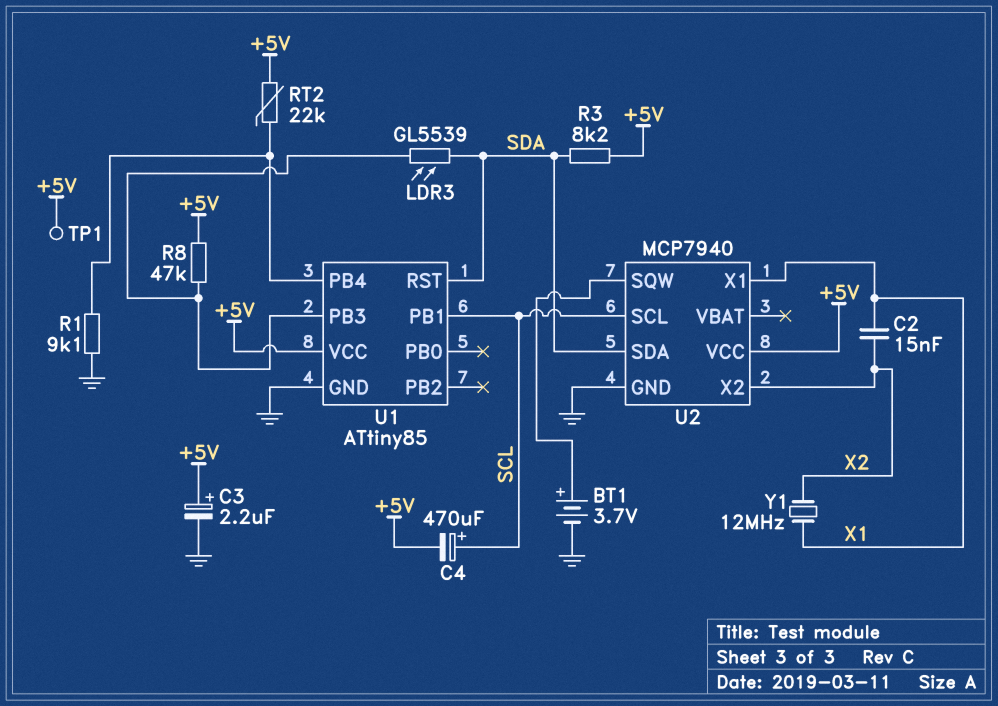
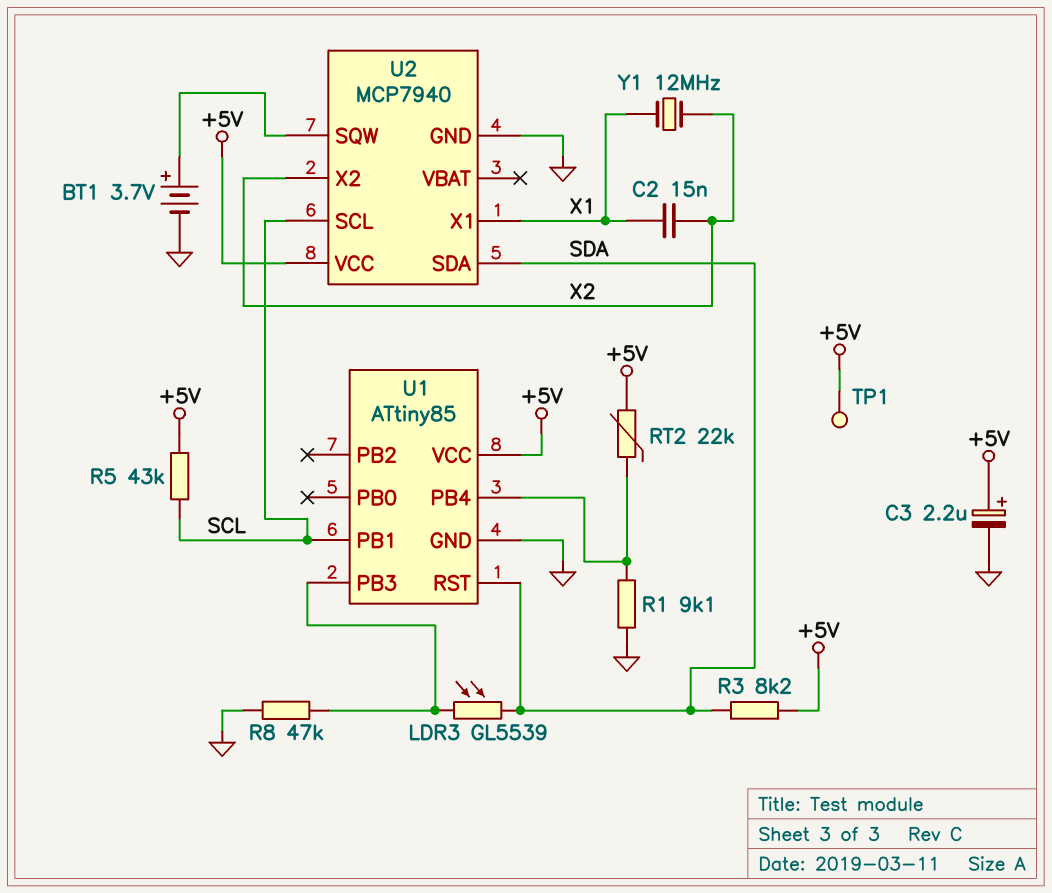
C4: 470uF (plus SCL, minus +5V) -> none
R5: none -> 43k (+5V, SCL)
R8: 47k (+5V, U1/PB3) -> 47k (GND, U1/PB3)

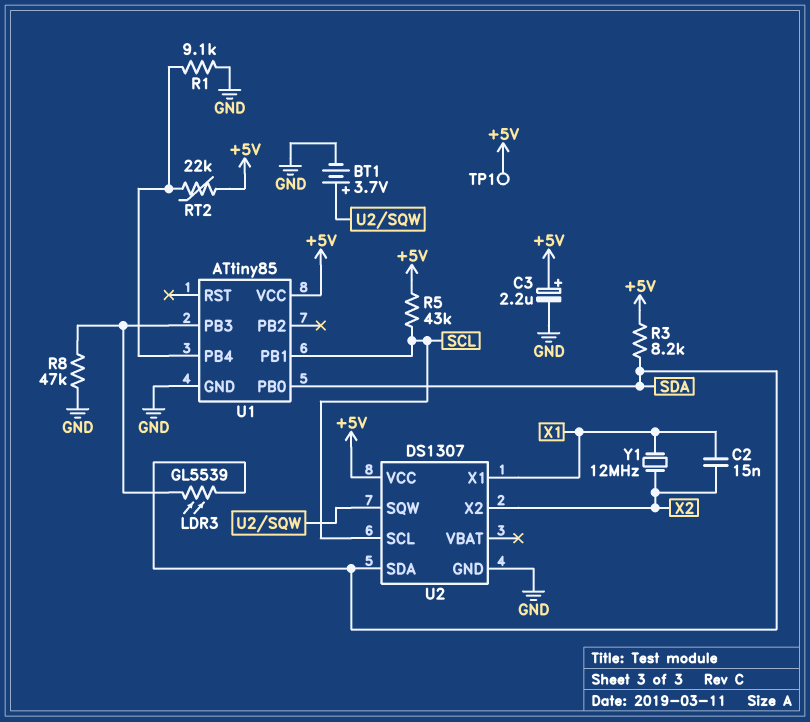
U1 pin PB0: none -> SDA
U1 pin RST: SDA -> none
U2: MCP7940 -> DS1307

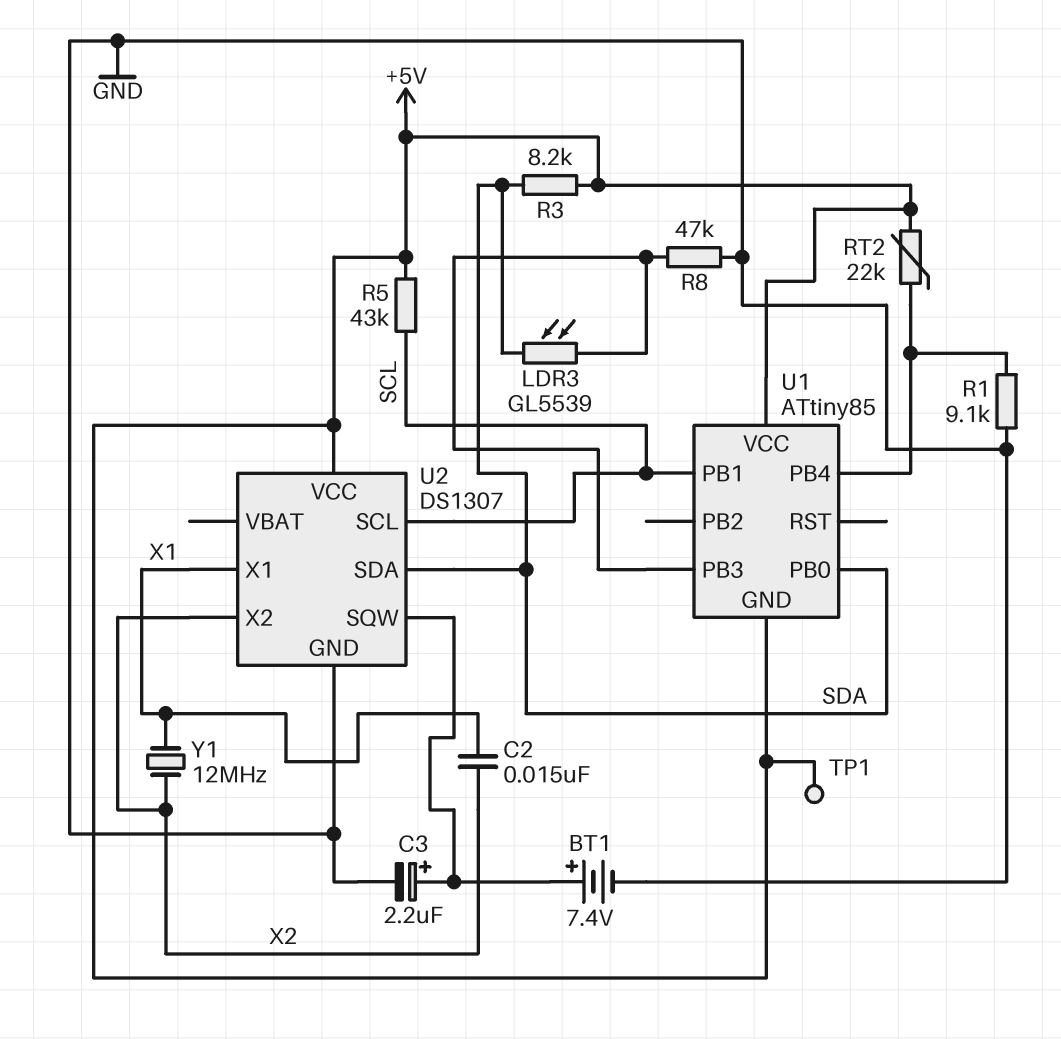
BT1: 3.7V (plus U2/SQW, minus GND) -> 7.4V (plus U2/SQW, minus GND)
C3: 2.2uF (plus +5V, minus GND) -> 2.2uF (plus U2/SQW, minus GND)
U1 pin GND: GND -> +5V

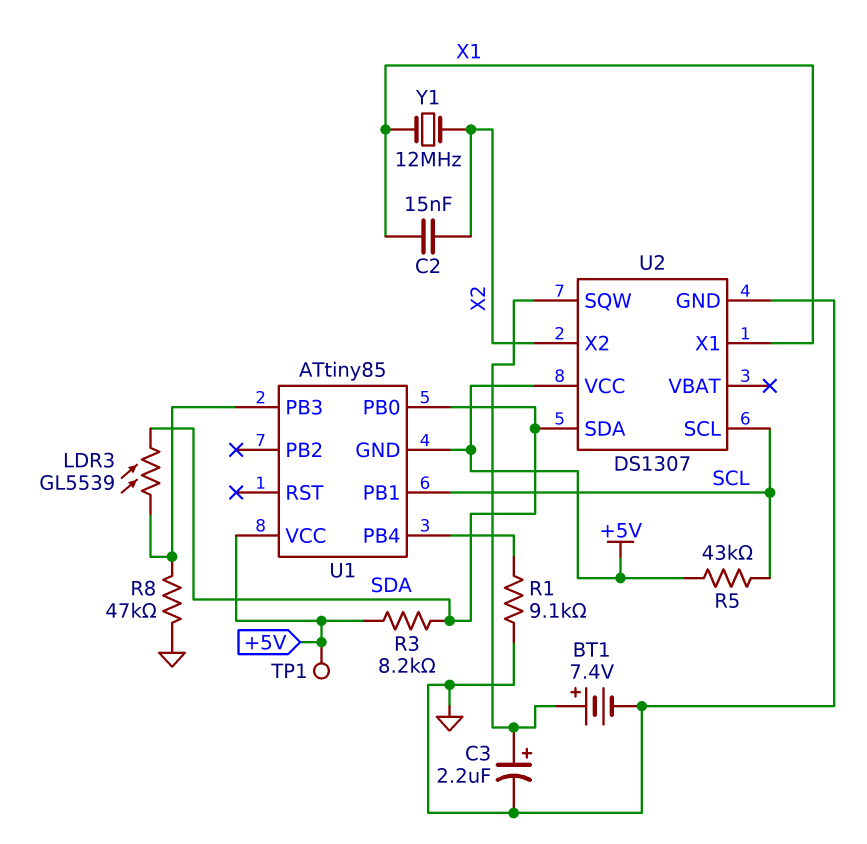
RT2: 22k (+5V, U1/PB4) -> none

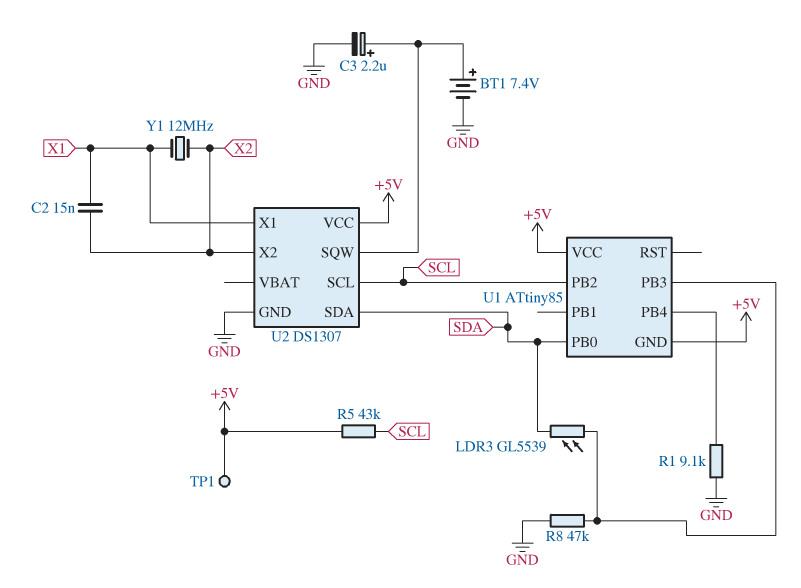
R3: 8.2k (+5V, SDA) -> none
U1 pin PB1: SCL -> none
U1 pin PB2: none -> SCL

